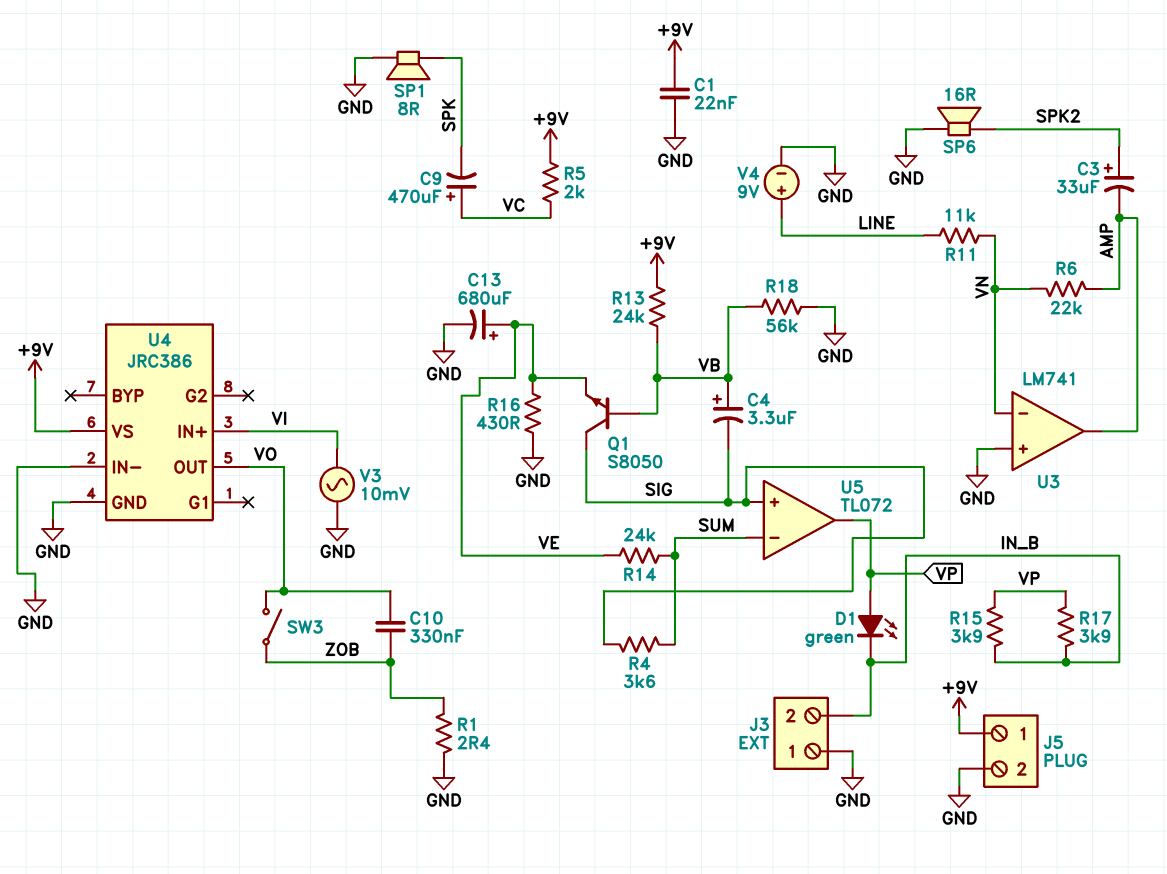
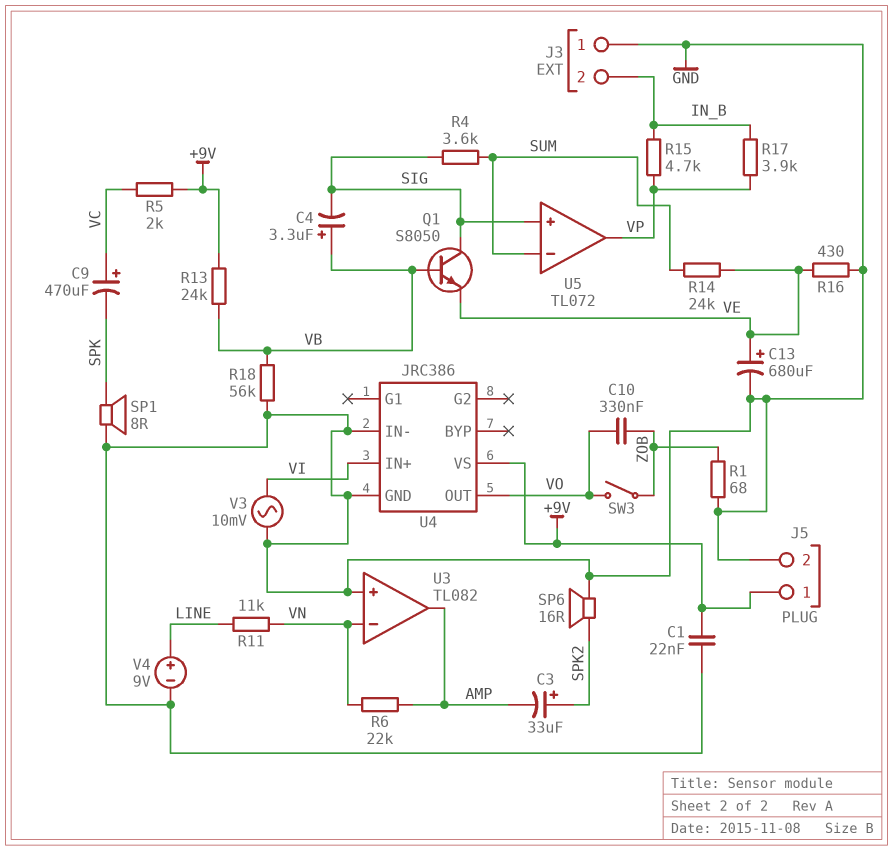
D1: LED green (A VP, K IN_B) -> none
R1: 2.4 (GND, ZOB) -> 68 (GND, ZOB)
R15: 3.9k (IN_B, VP) -> 4.7k (IN_B, VP)
U3: LM741 -> TL082

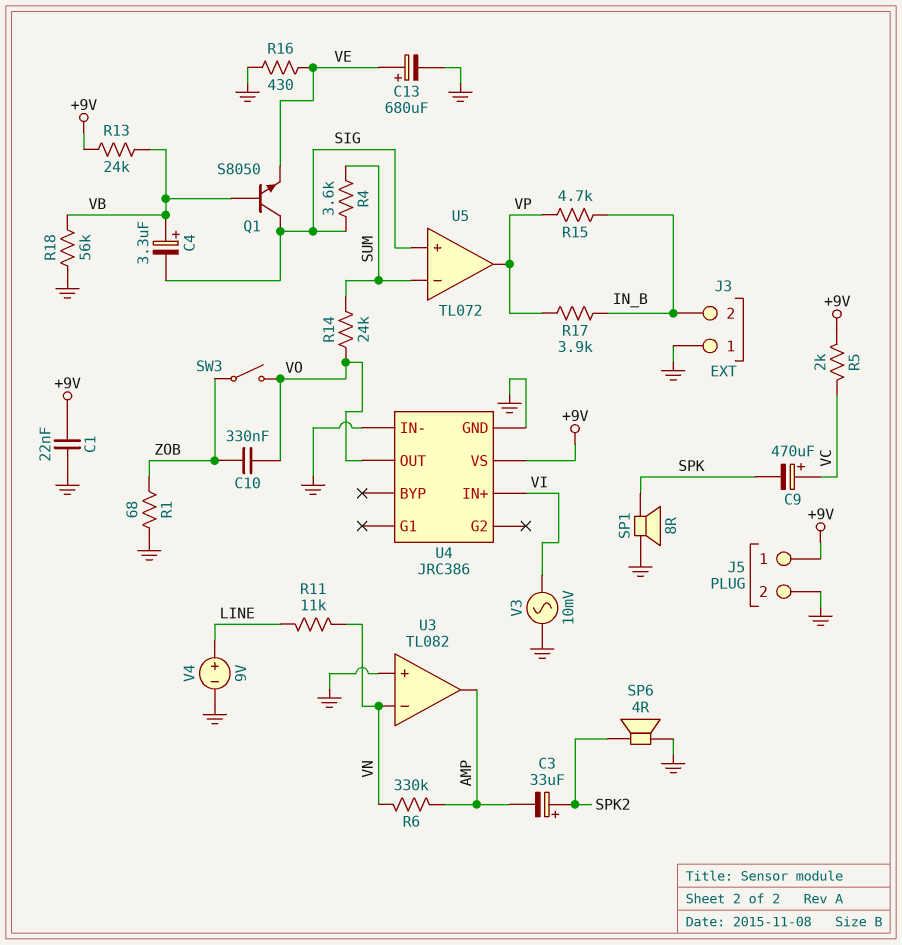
R6: 22k (AMP, VN) -> 330k (AMP, VN)
R14: 24k (SUM, VE) -> 24k (SUM, VO)
SP6: speaker 16R (GND, SPK2) -> speaker 4R (GND, SPK2)

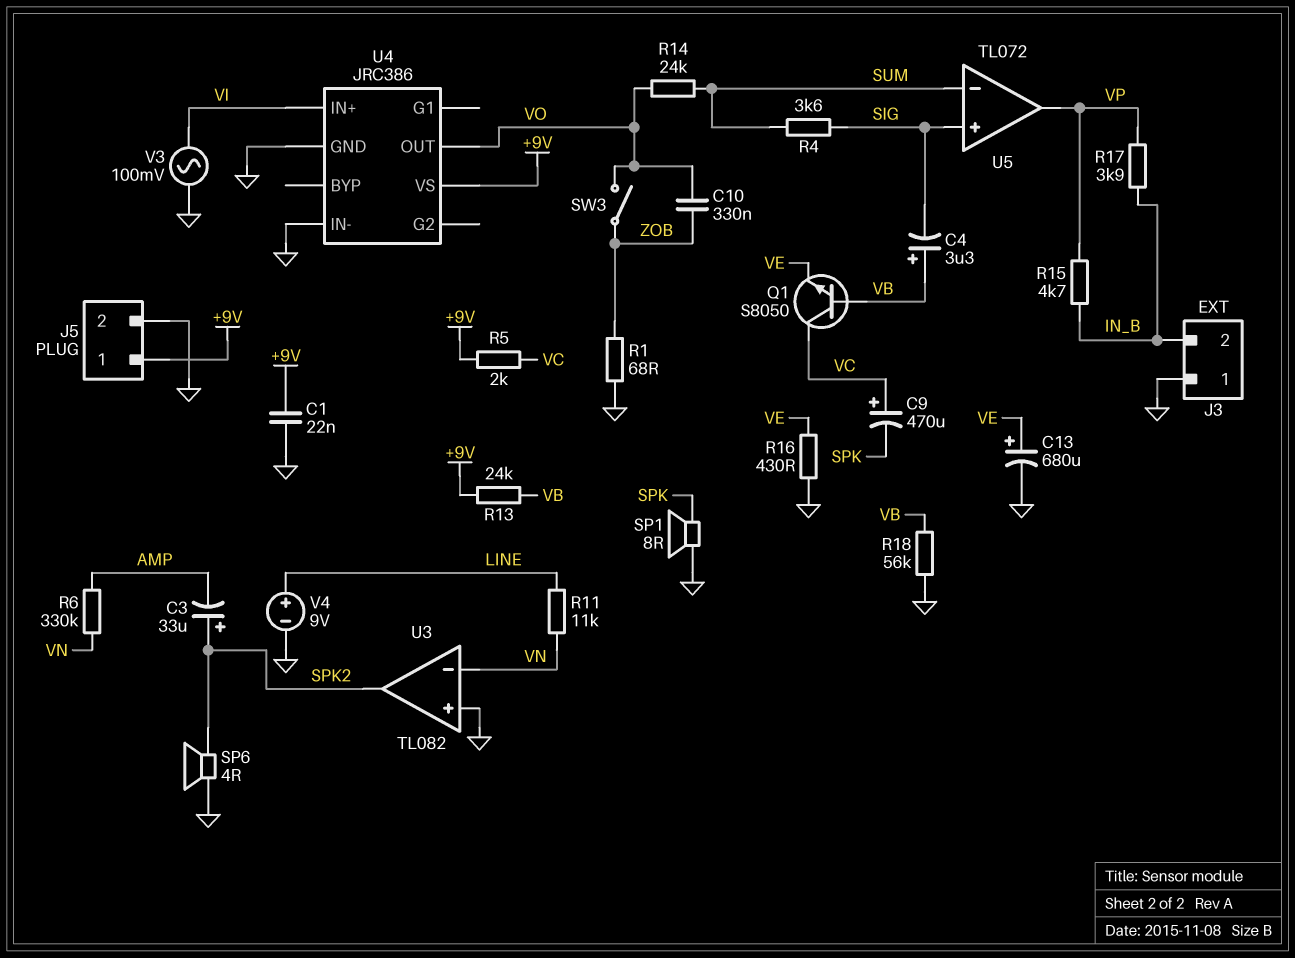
Q1: NPN S8050 (B VB, C SIG, E VE) -> NPN S8050 (B VB, C VC, E VE)
U3 pin out: AMP -> SPK2
V3: AC 10mV (GND, VI) -> AC 100mV (GND, VI)

